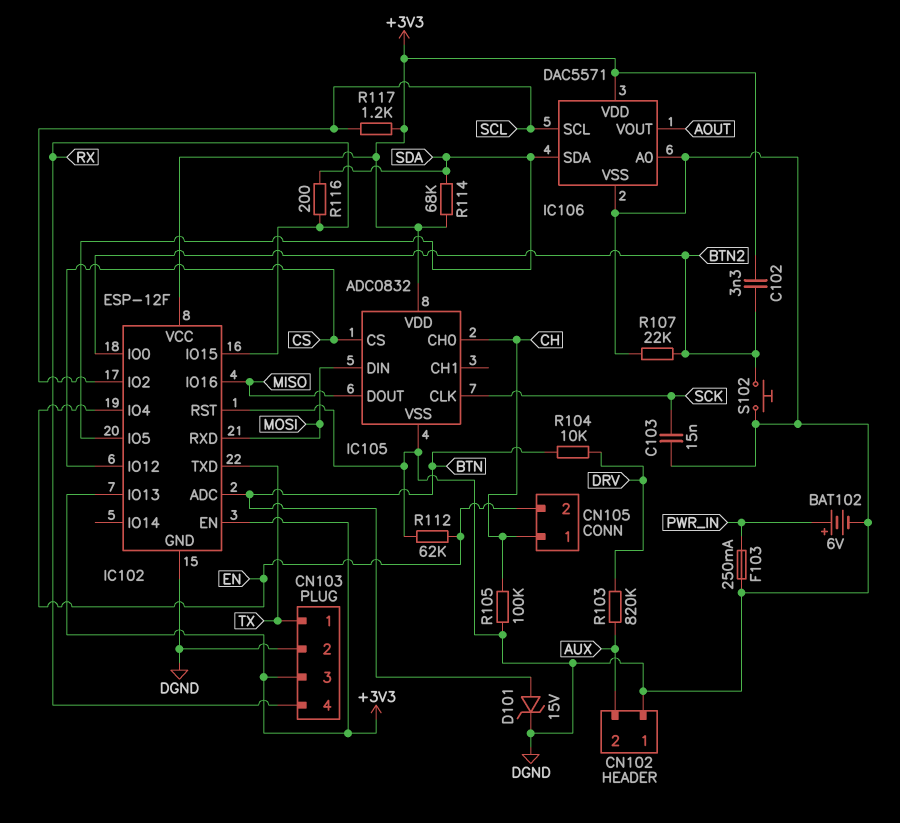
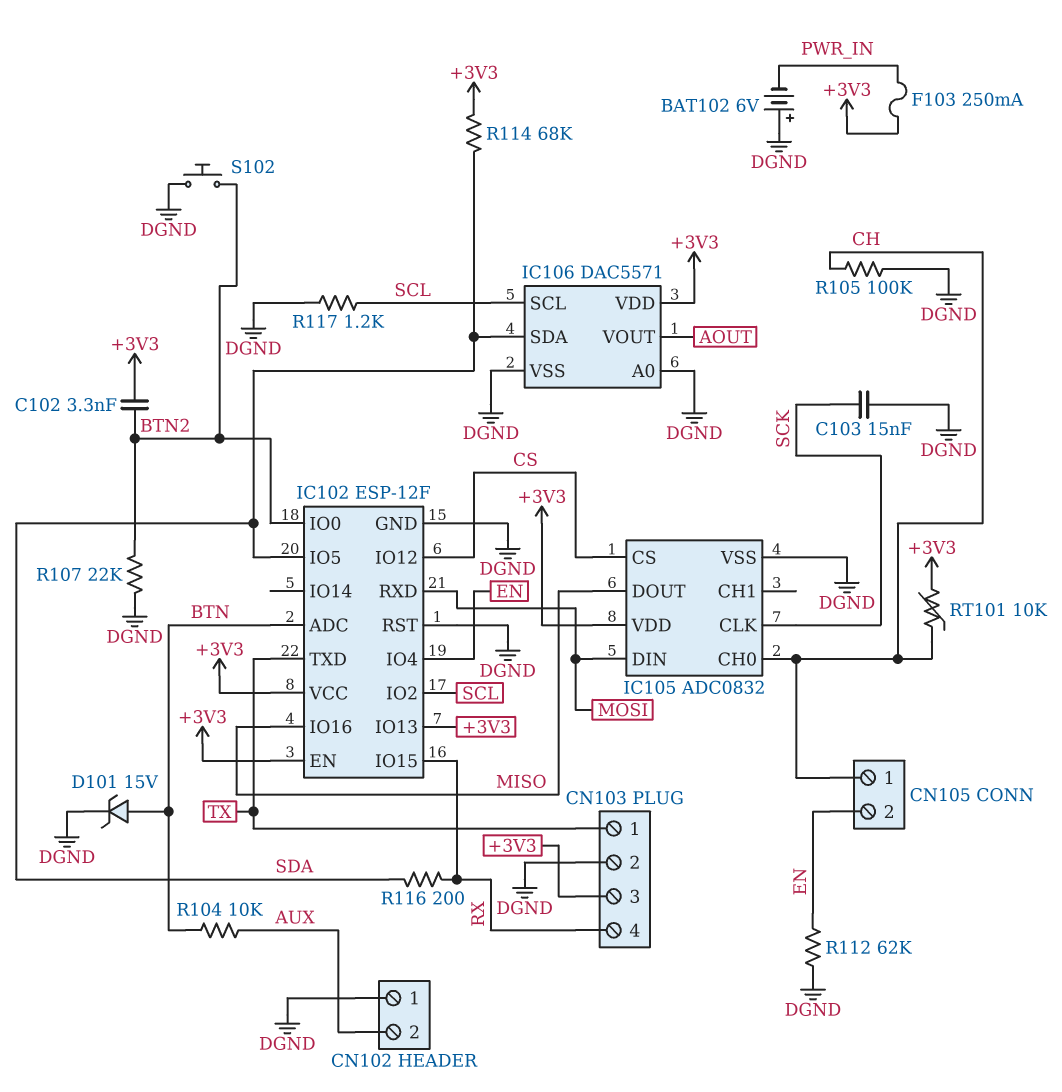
BAT102: 6V (plus PWR_IN, minus DGND) -> 6V (plus DGND, minus PWR_IN)
F103: 250mA (DGND, PWR_IN) -> 250mA (+3V3, PWR_IN)
R103: 820k (AUX, DRV) -> none
R104: 10k (BTN, DRV) -> 10k (AUX, BTN)
R117: 1.2k (+3V3, SCL) -> 1.2k (DGND, SCL)
RT101: none -> 10k (+3V3, CH)

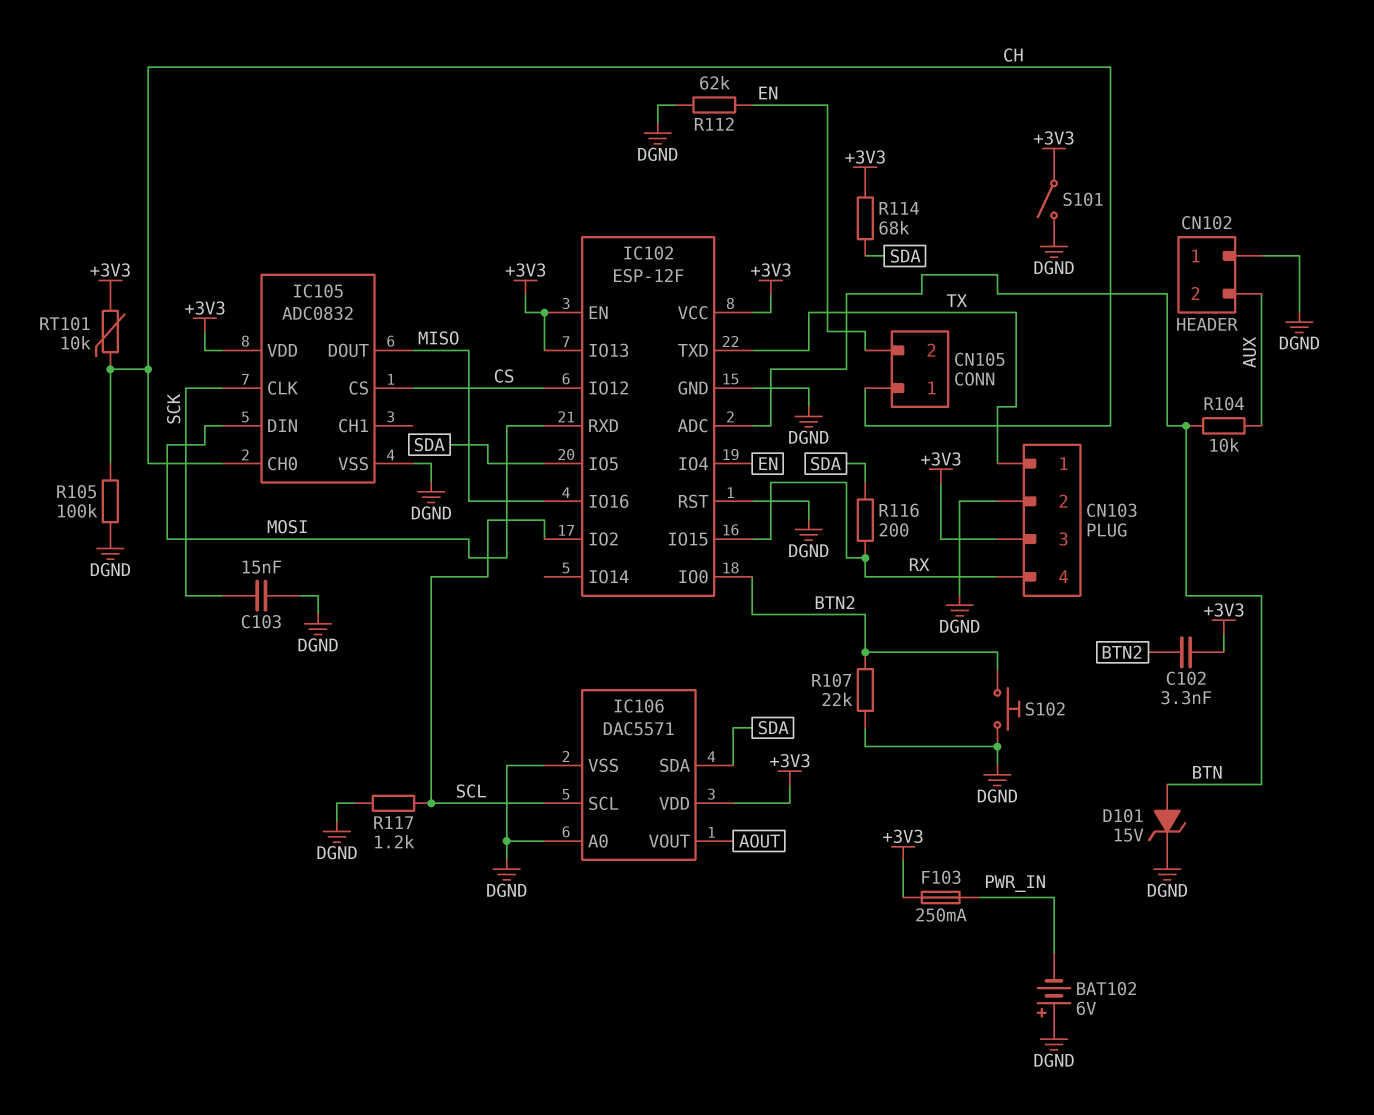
S101: none -> switch (+3V3, DGND)

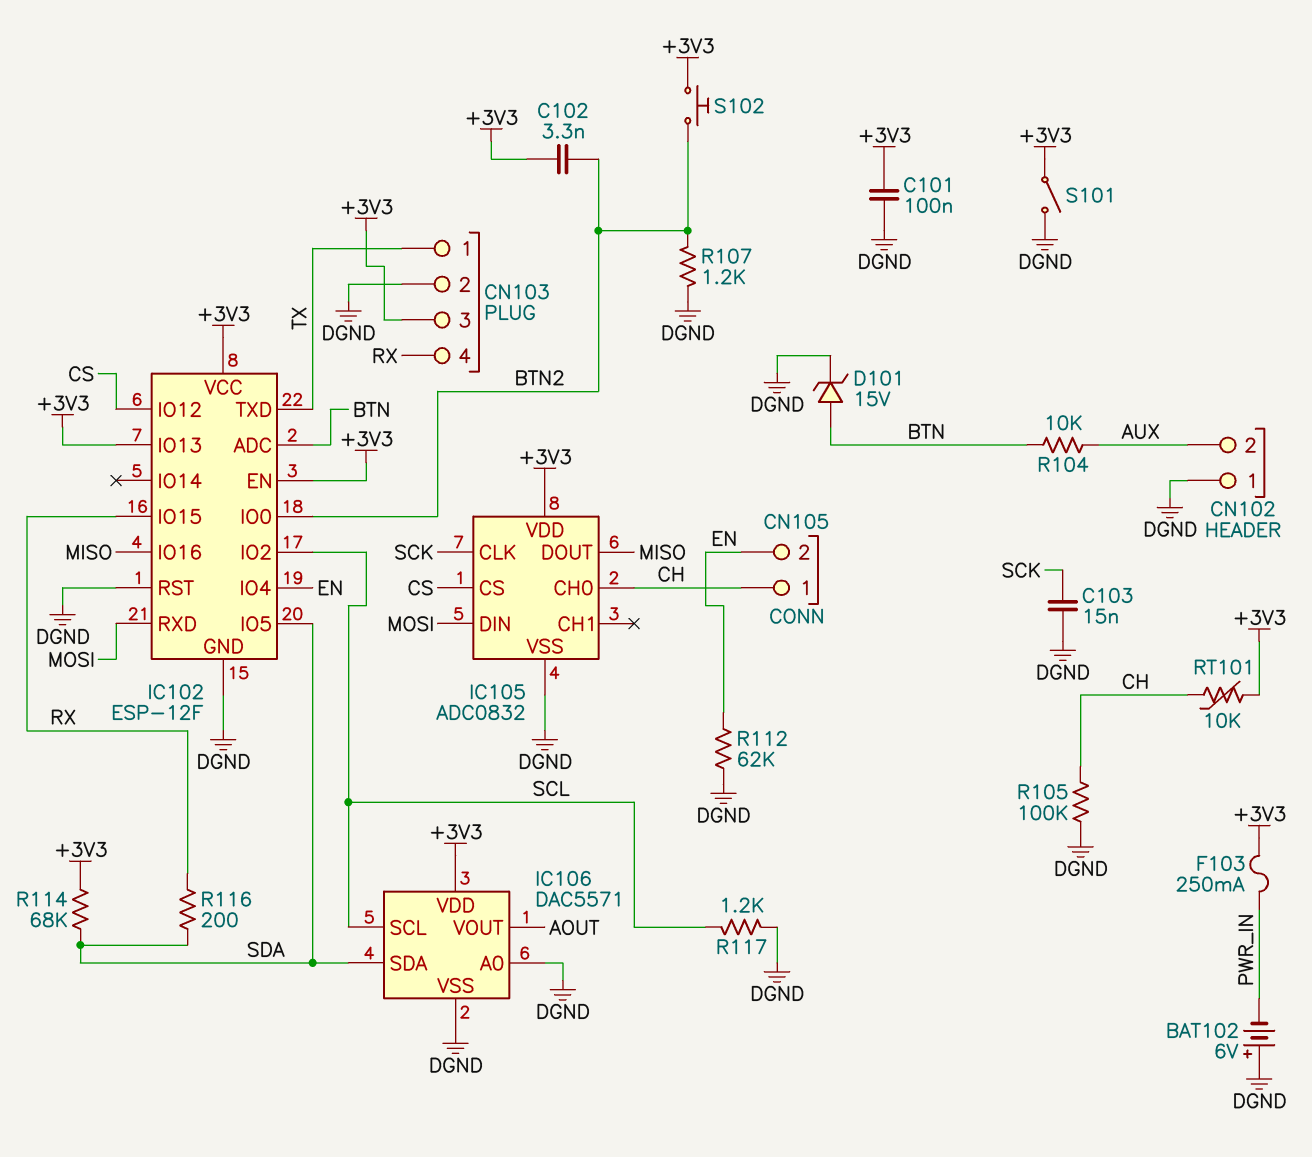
C101: none -> 100nF (+3V3, DGND)
R107: 22k (BTN2, DGND) -> 1.2k (BTN2, DGND)
S102: button (BTN2, DGND) -> button (+3V3, BTN2)

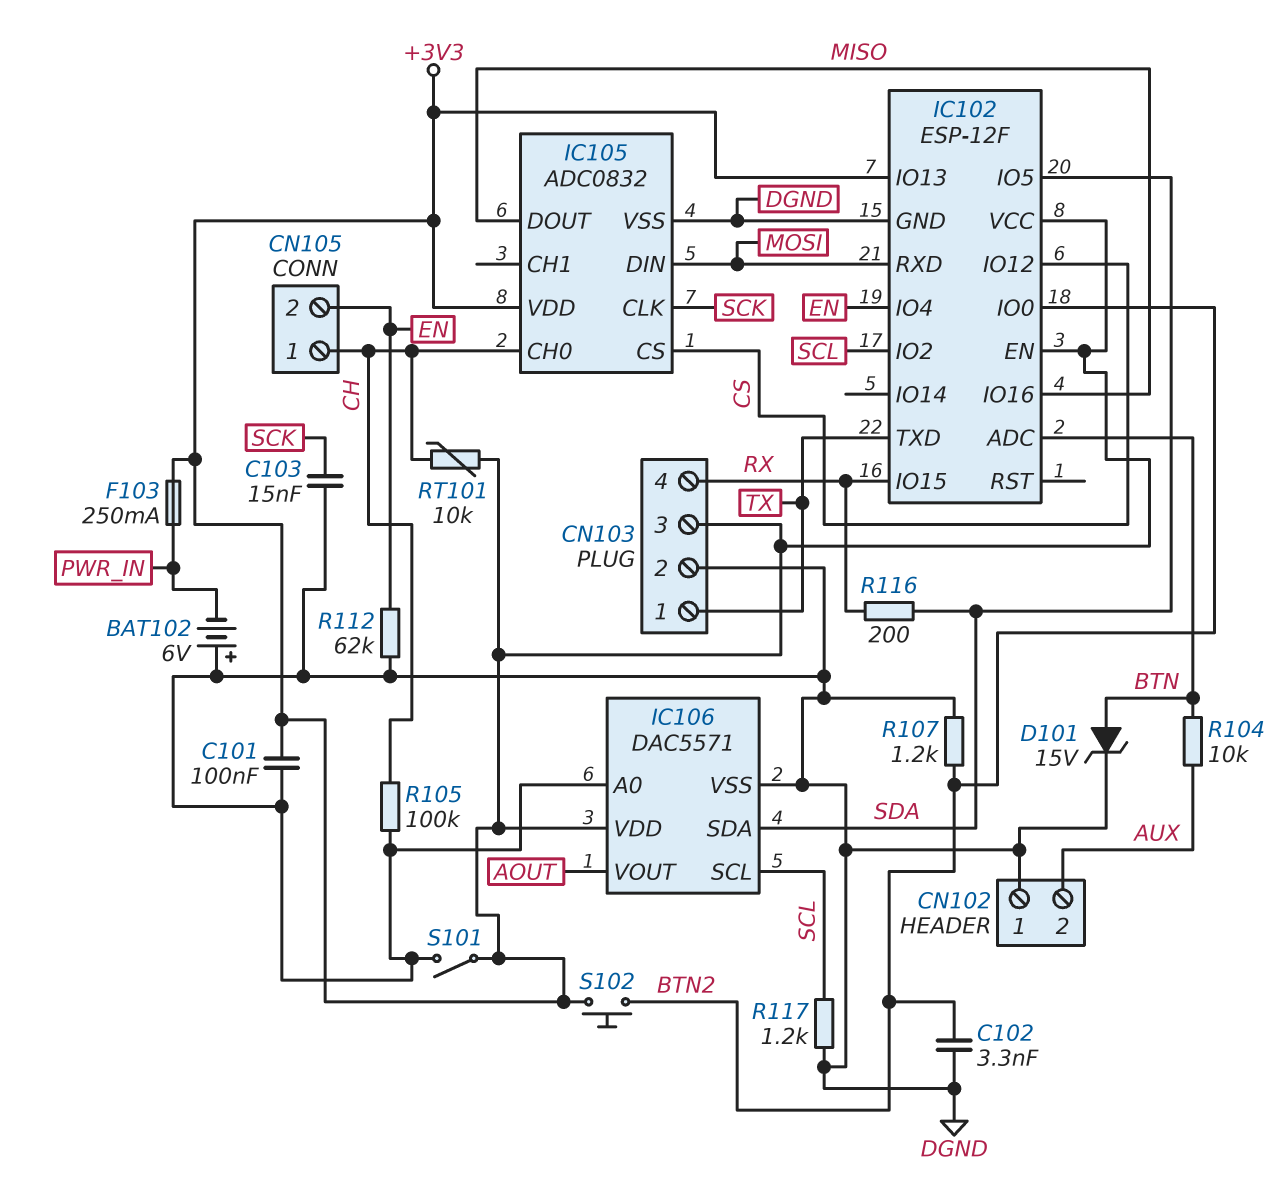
C102: 3.3nF (+3V3, BTN2) -> 3.3nF (BTN2, DGND)
IC102 pin RST: DGND -> none
R114: 68k (+3V3, SDA) -> none

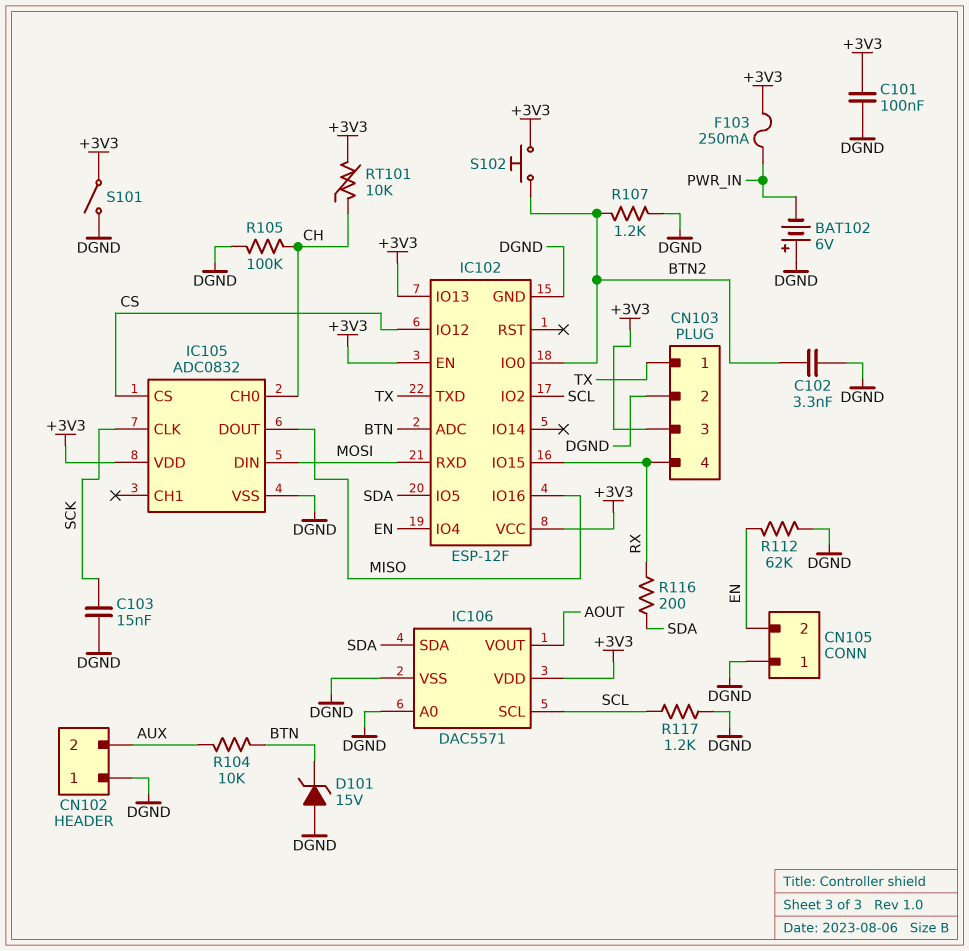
CN105 pin 1: CH -> DGND
D101: zener 15V (A BTN, K DGND) -> zener 15V (A DGND, K BTN)

